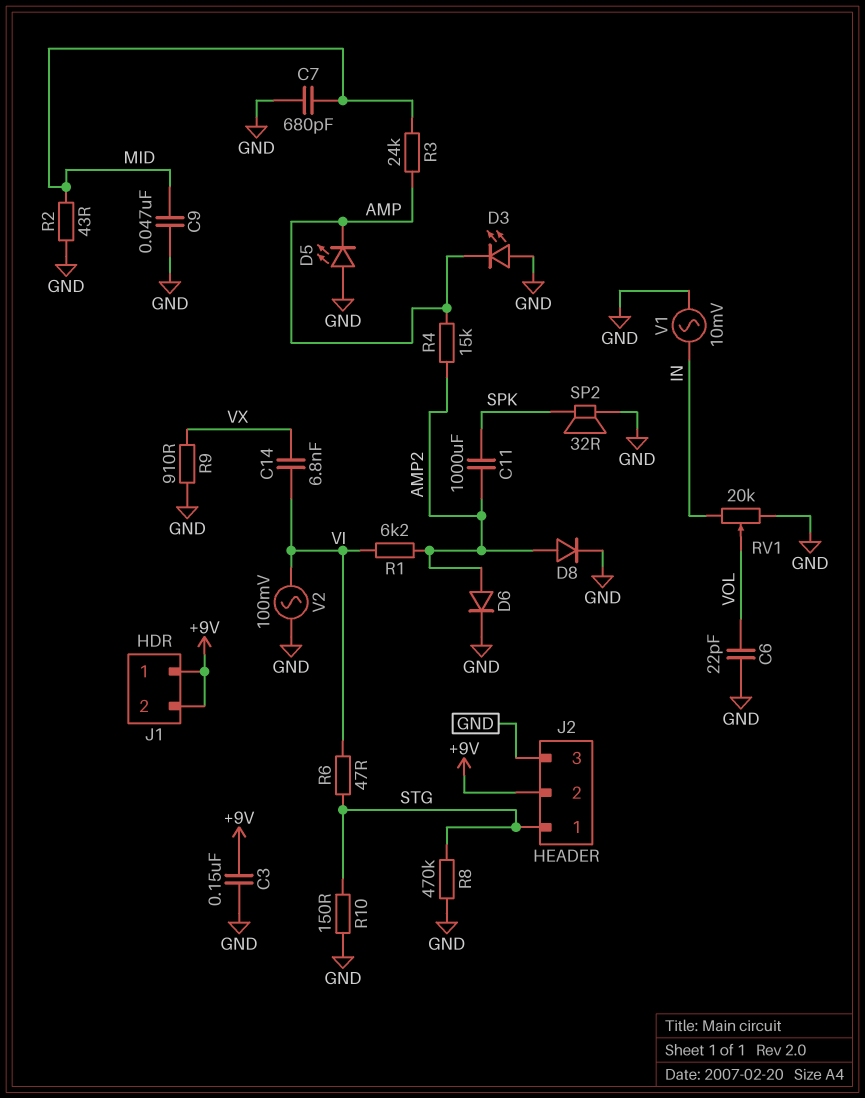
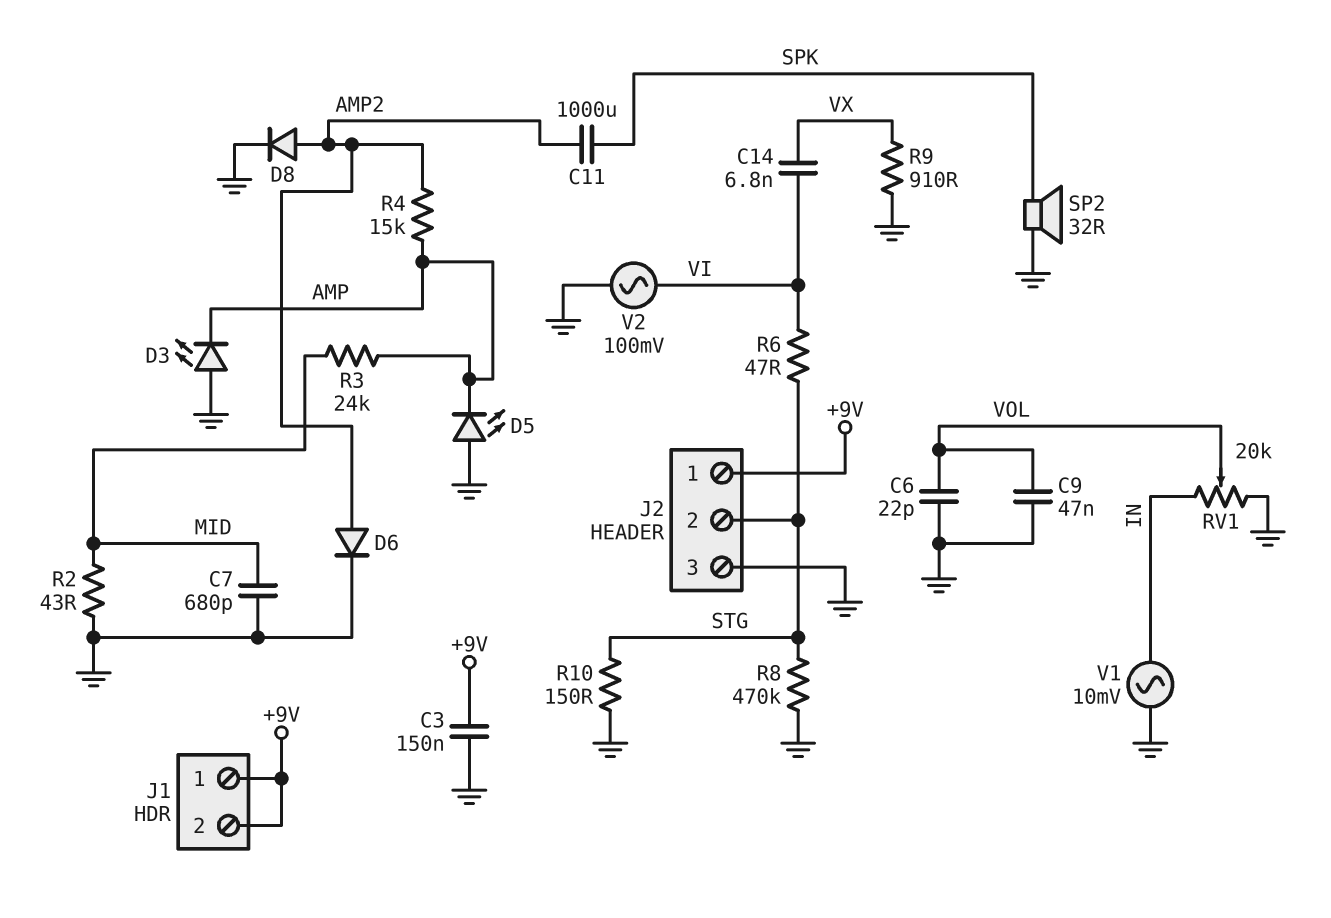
C9: 47nF (GND, MID) -> 47nF (GND, VOL)
J2 pin 1: STG -> +9V
J2 pin 2: +9V -> STG
R1: 6.2k (AMP2, VI) -> none

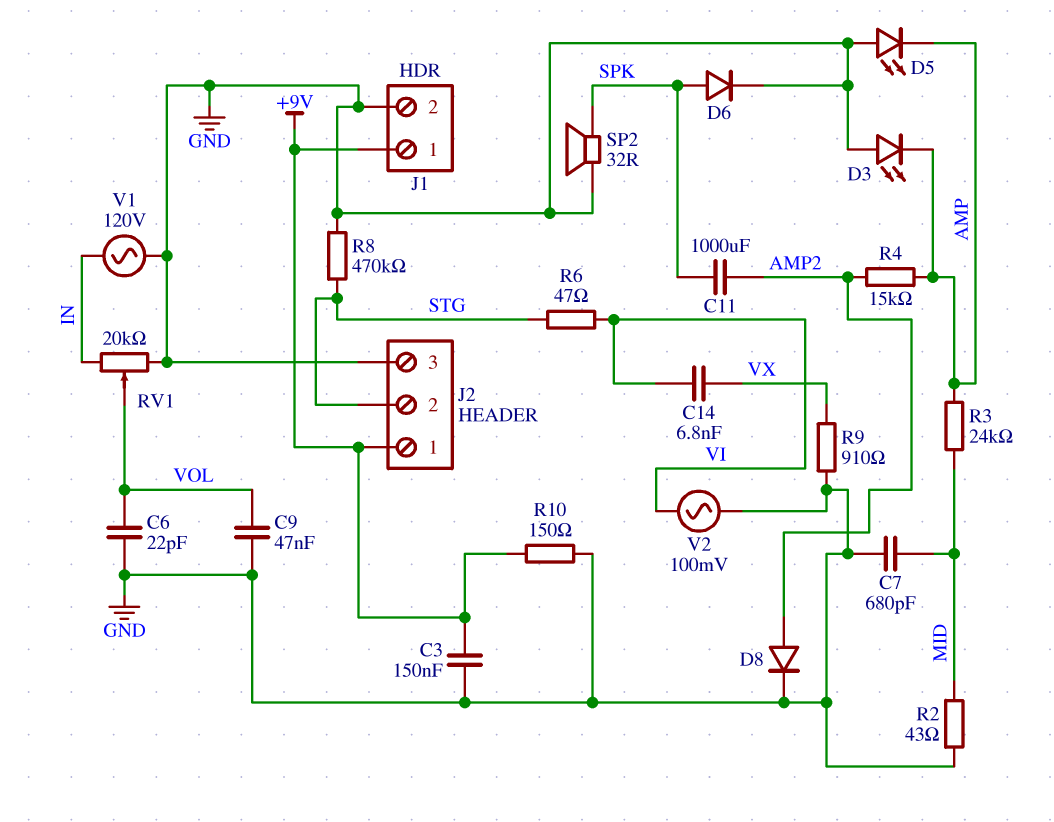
D6: diode (A AMP2, K GND) -> diode (A SPK, K GND)
J1 pin 2: +9V -> GND
R10: 150 (GND, STG) -> 150 (+9V, GND)
V1: AC 10mV (GND, IN) -> AC 120V (GND, IN)

